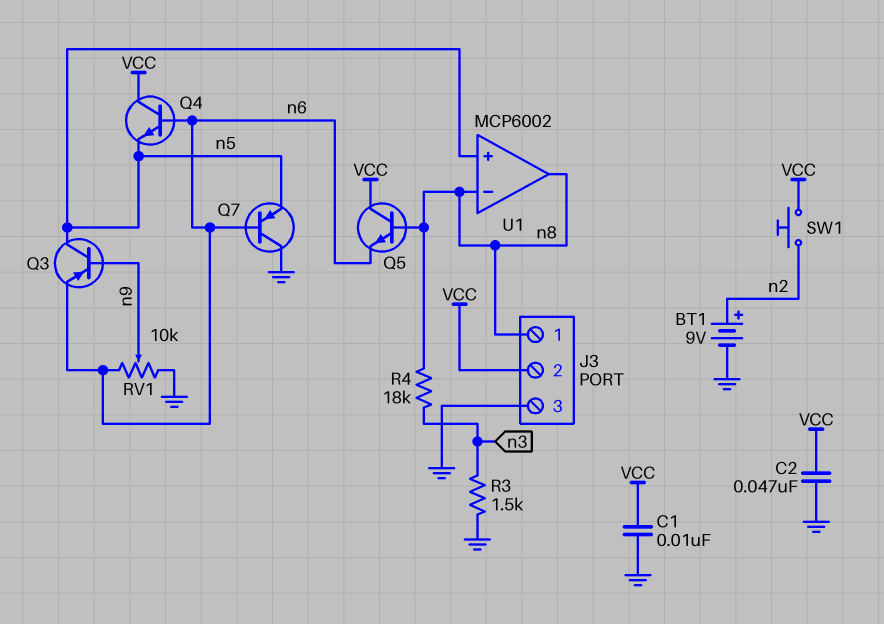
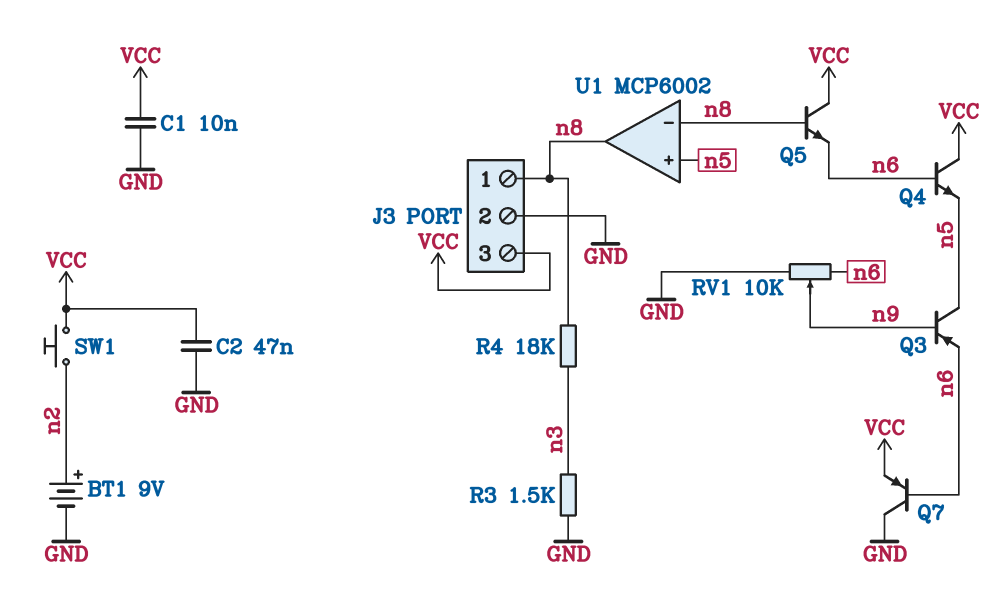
J3 pin 2: VCC -> GND
J3 pin 3: GND -> VCC
Q7: PNP (B n6, C GND, E n5) -> PNP (B n6, C GND, E VCC)

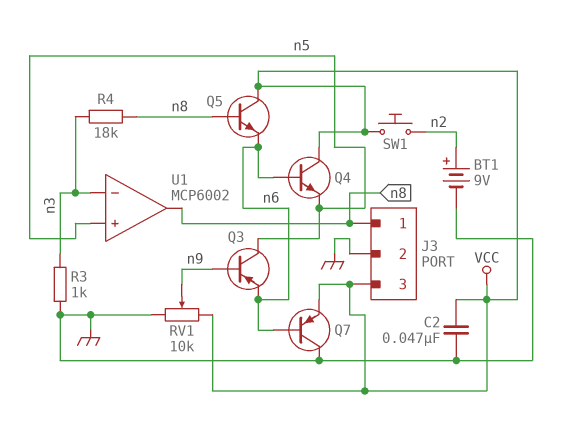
C1: 10nF (GND, VCC) -> none
R3: 1.5k (GND, n3) -> 1k (GND, n3)
RV1: 10k (GND, n6, wiper n9) -> 10k (GND, VCC, wiper n9)
U1 pin in-: n8 -> n3

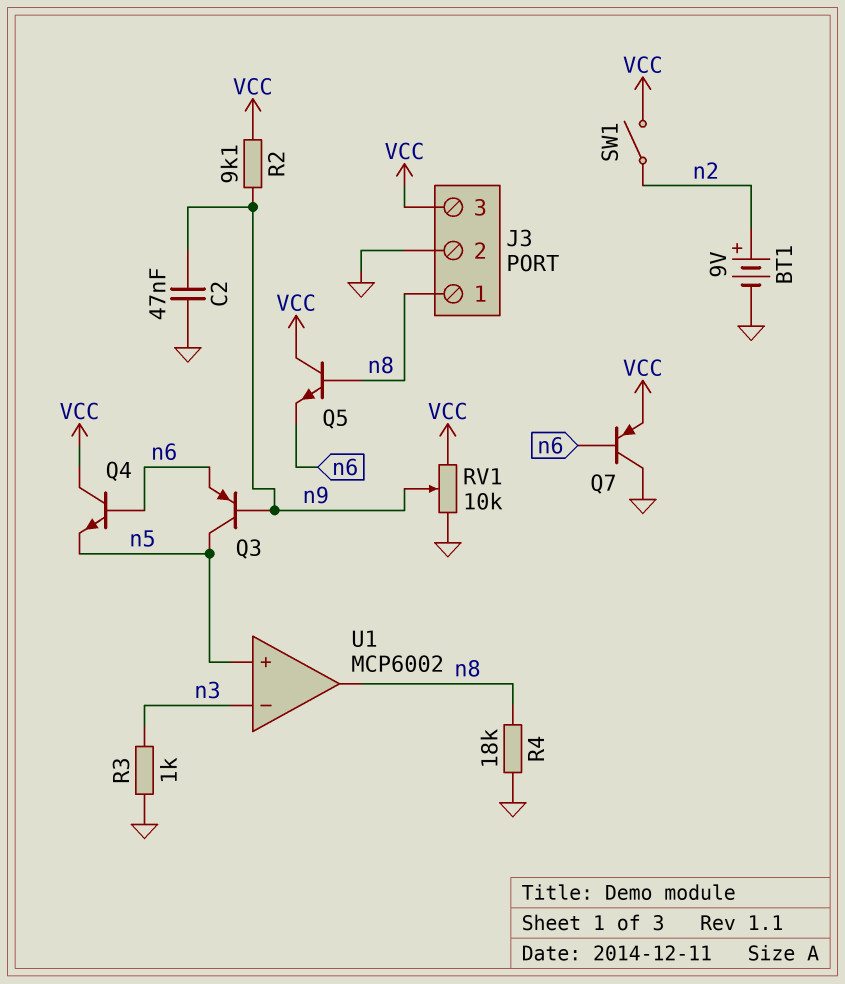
C2: 47nF (GND, VCC) -> 47nF (GND, n9)
R2: none -> 9.1k (VCC, n9)
R4: 18k (n3, n8) -> 18k (GND, n8)
SW1: button (VCC, n2) -> switch (VCC, n2)

